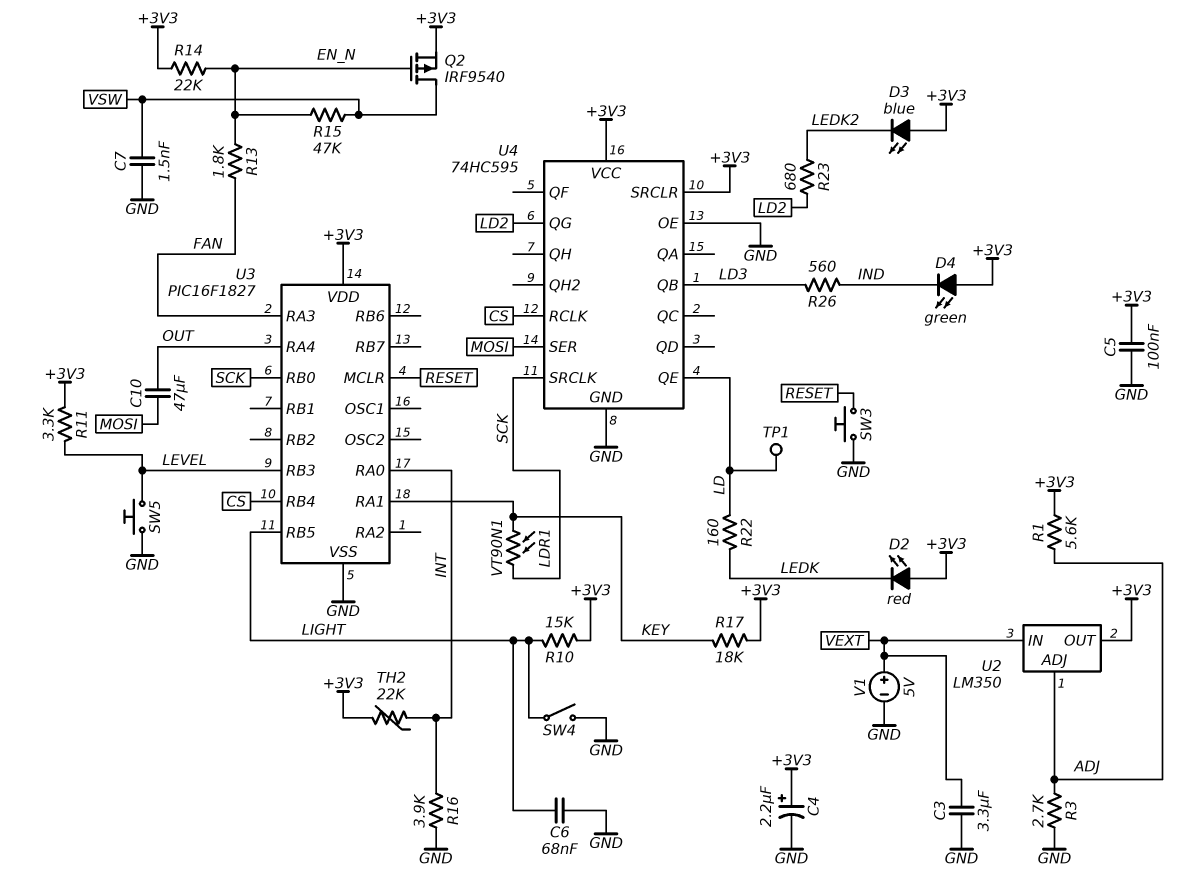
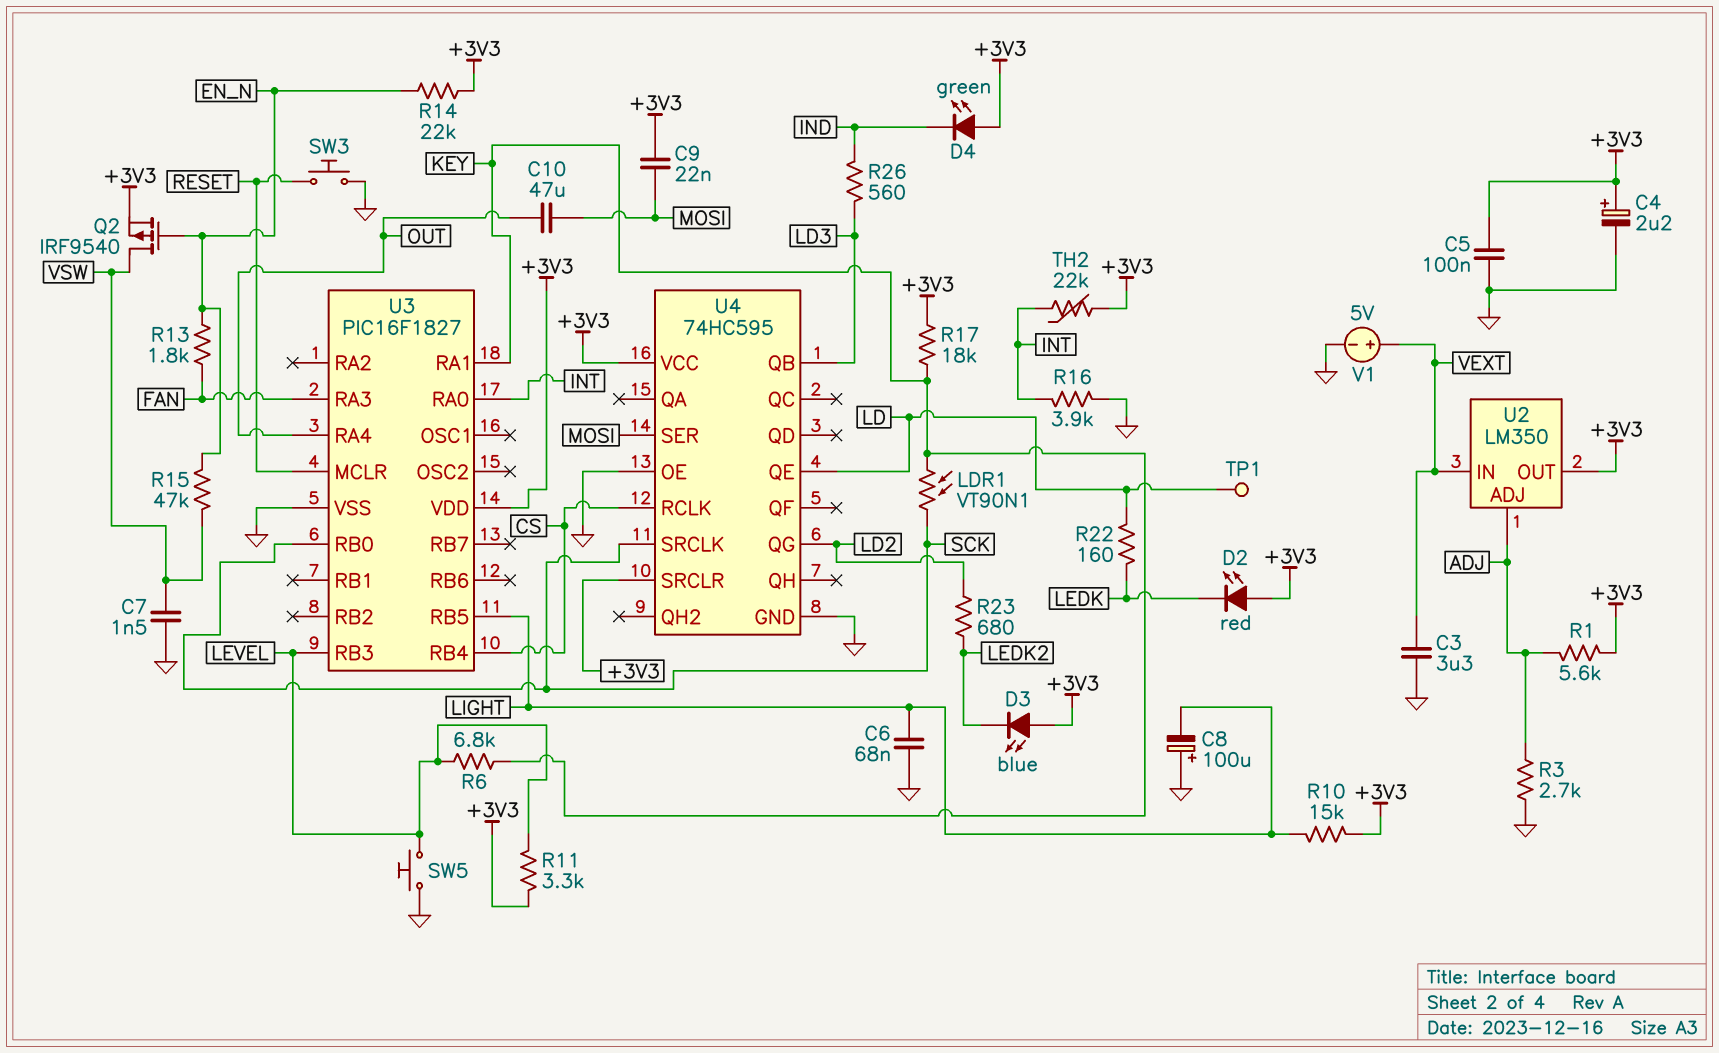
C8: none -> 100uF (plus GND, minus LIGHT)
C9: none -> 22nF (+3V3, MOSI)
R6: none -> 6.8k (KEY, LEVEL)
SW4: switch (GND, LIGHT) -> none

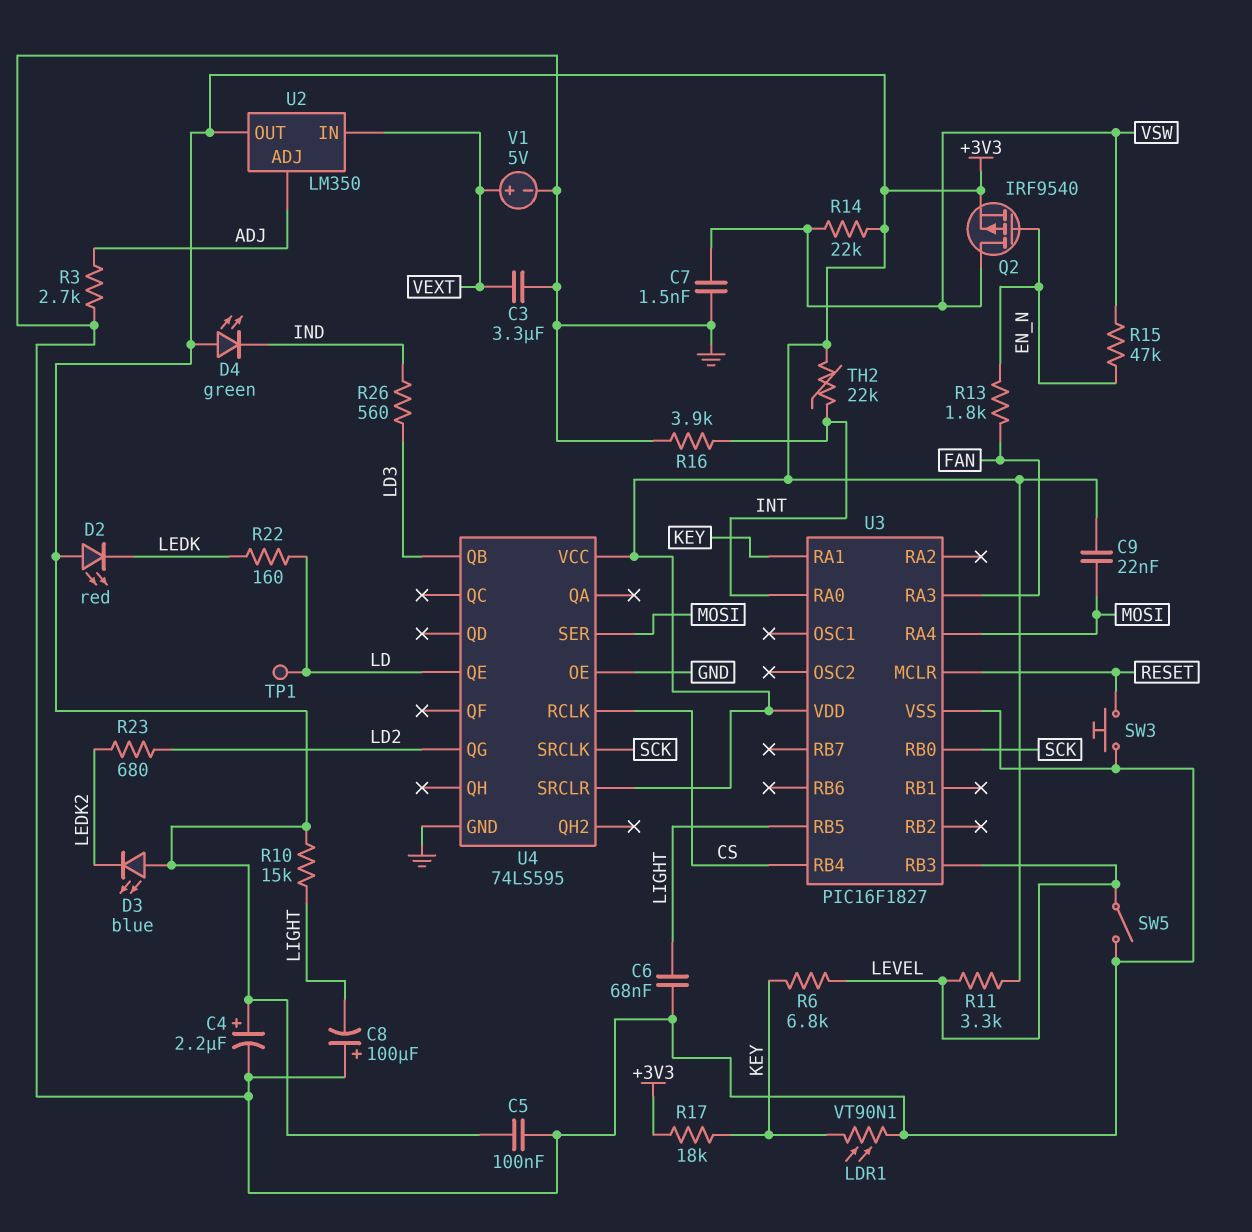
C10: 47uF (MOSI, OUT) -> none
LDR1: VT90N1 (KEY, SCK) -> VT90N1 (GND, KEY)
R1: 5.6k (+3V3, ADJ) -> none
R14: 22k (+3V3, EN_N) -> 22k (+3V3, VSW)
SW5: button (GND, LEVEL) -> switch (GND, LEVEL)
U3 pin RA4: OUT -> MOSI
U4: 74HC595 -> 74LS595

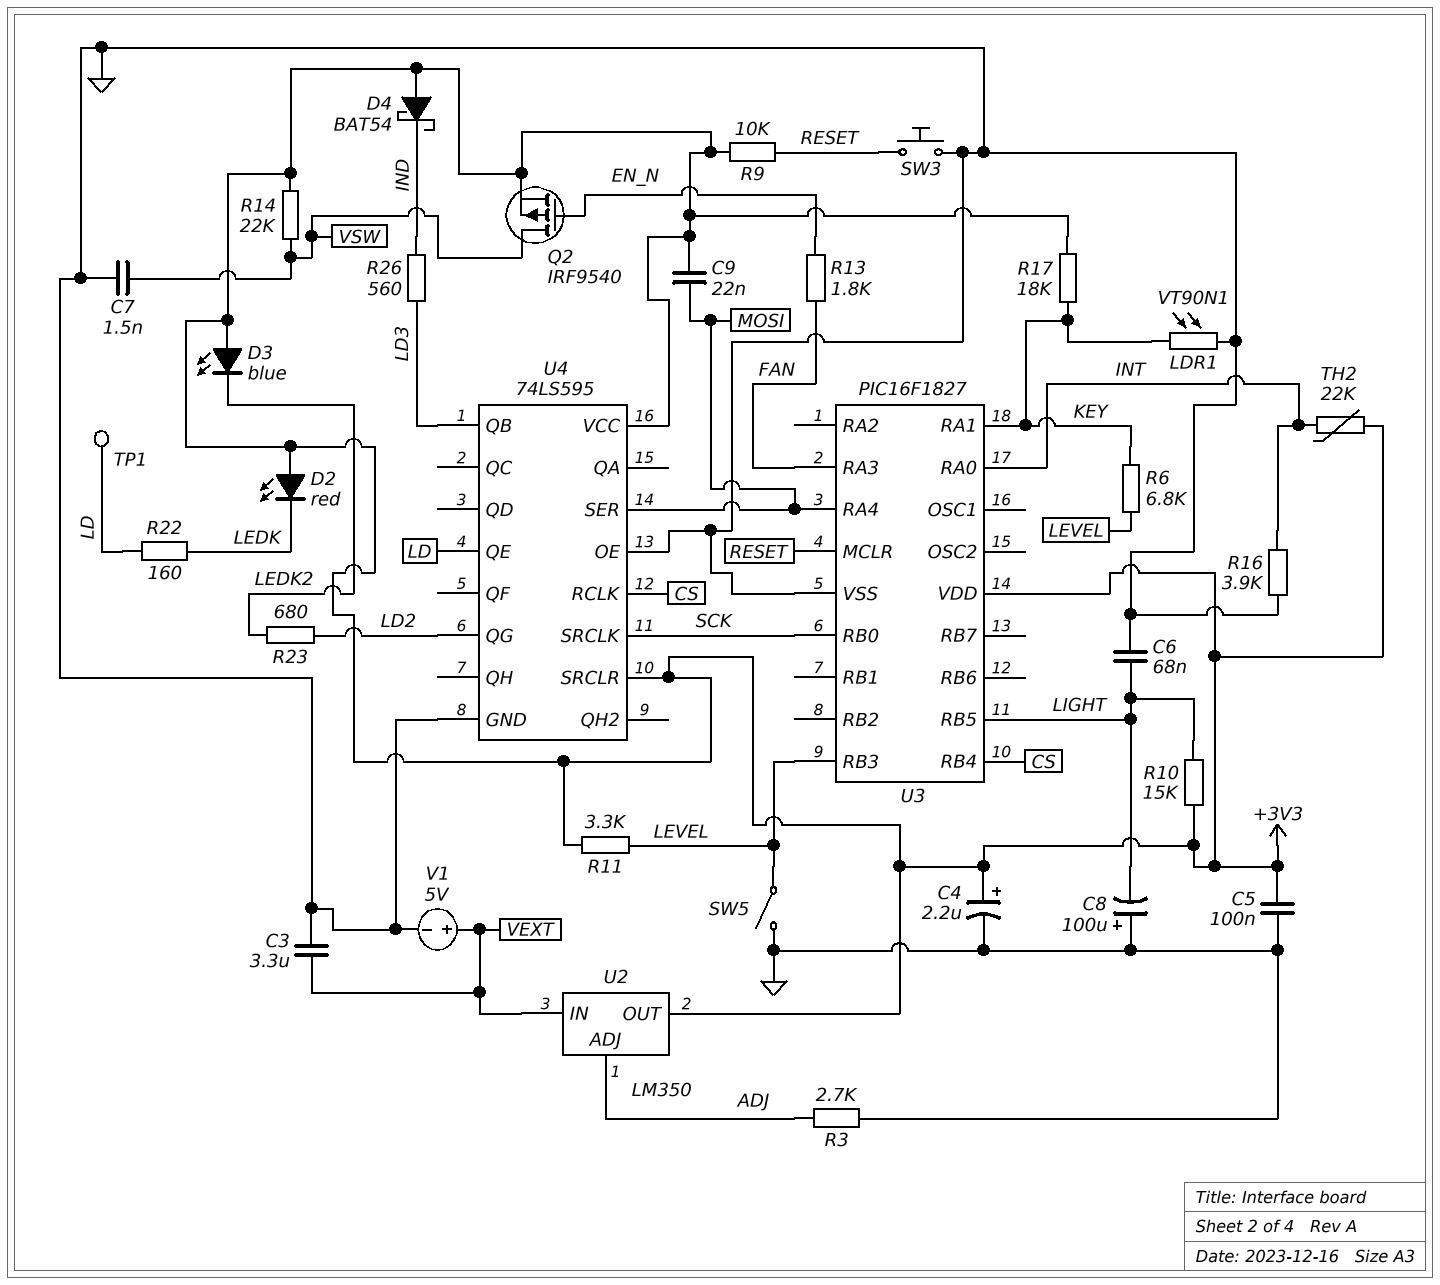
D4: LED green (A +3V3, K IND) -> schottky BAT54 (A +3V3, K IND)
R9: none -> 10k (+3V3, RESET)
R15: 47k (EN_N, VSW) -> none

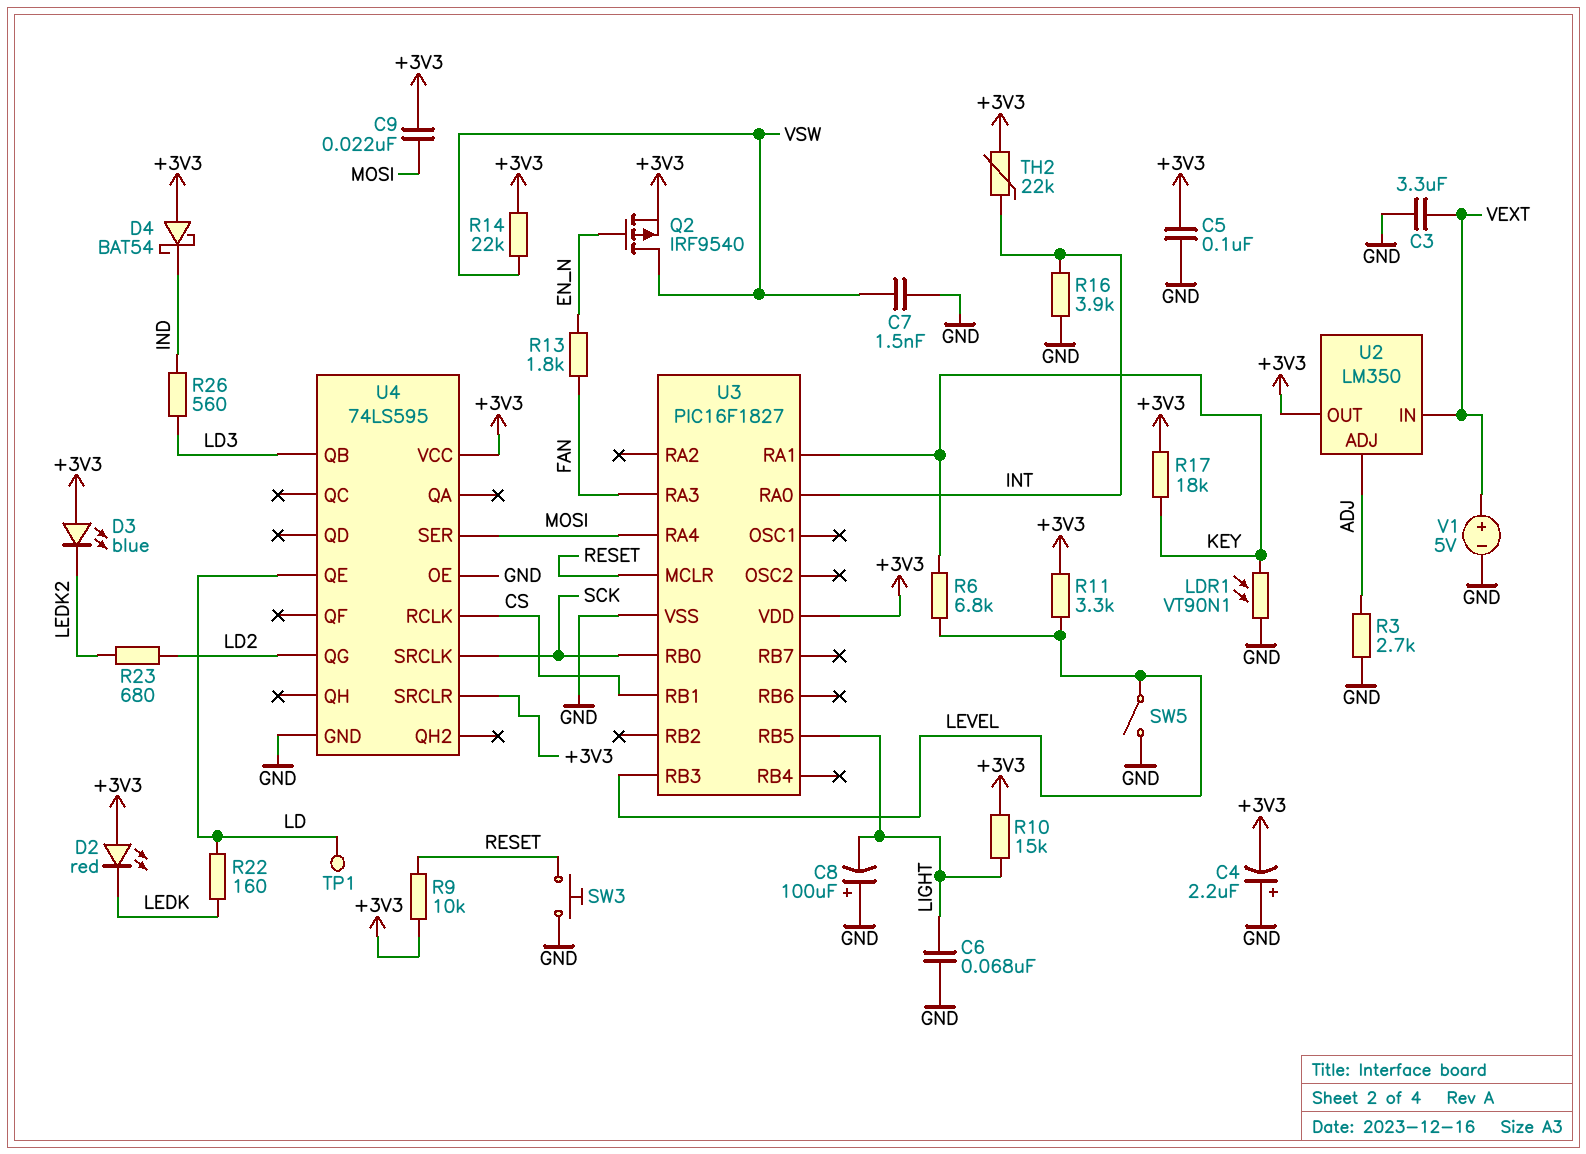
C4: 2.2uF (plus +3V3, minus GND) -> 2.2uF (plus GND, minus +3V3)
U3 pin RB1: none -> CS
U3 pin RB4: CS -> none

